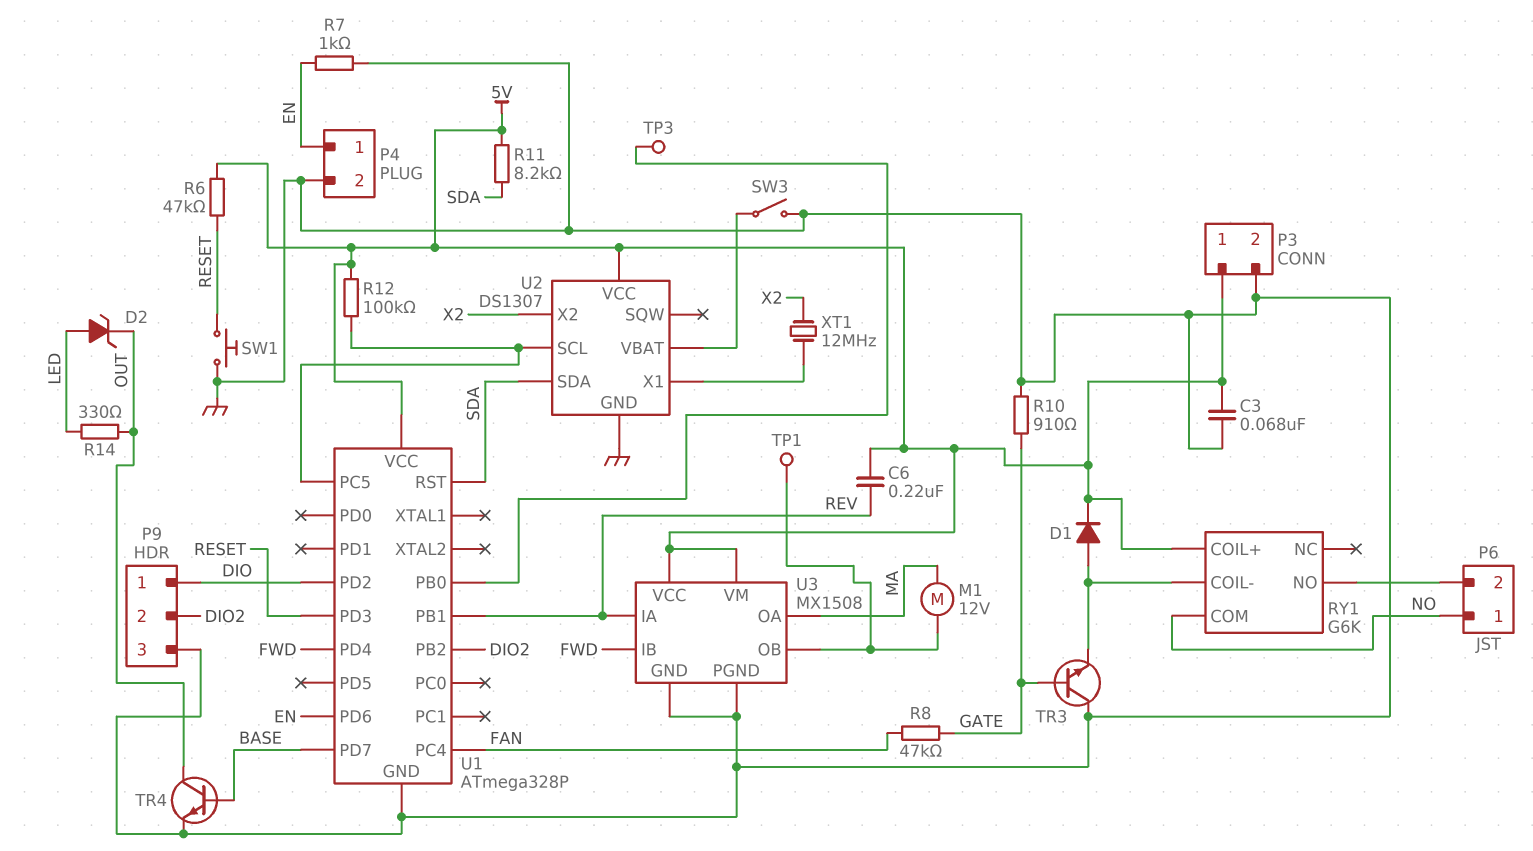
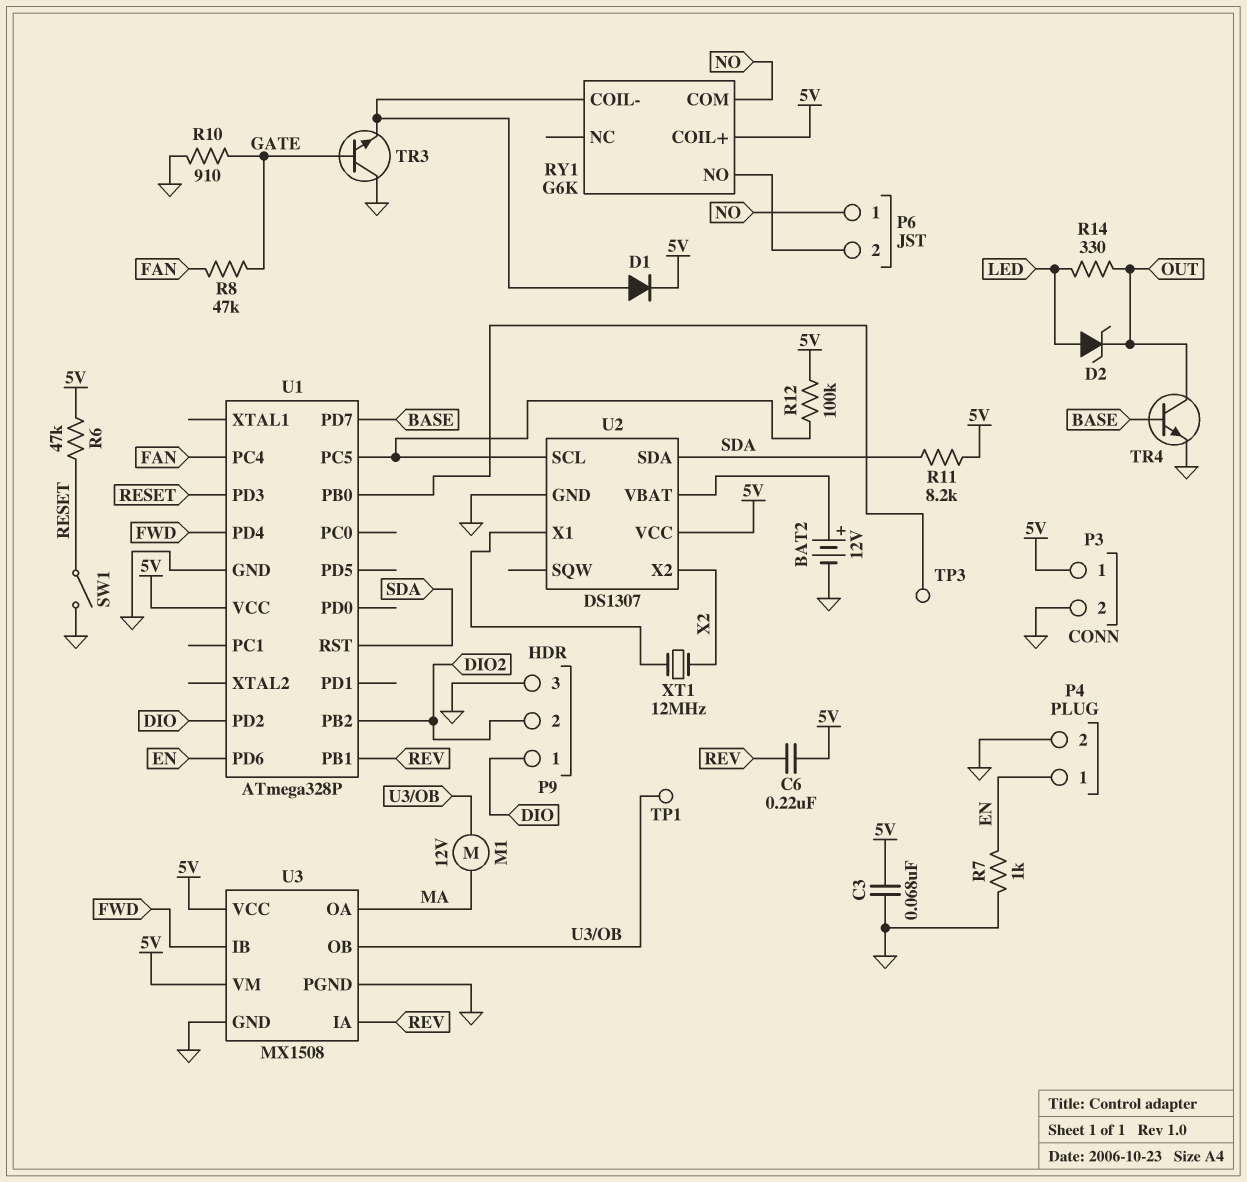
BAT2: none -> 12V (plus U2/VBAT, minus GND)
SW1: button (GND, RESET) -> switch (GND, RESET)
SW3: switch (GND, U2/VBAT) -> none

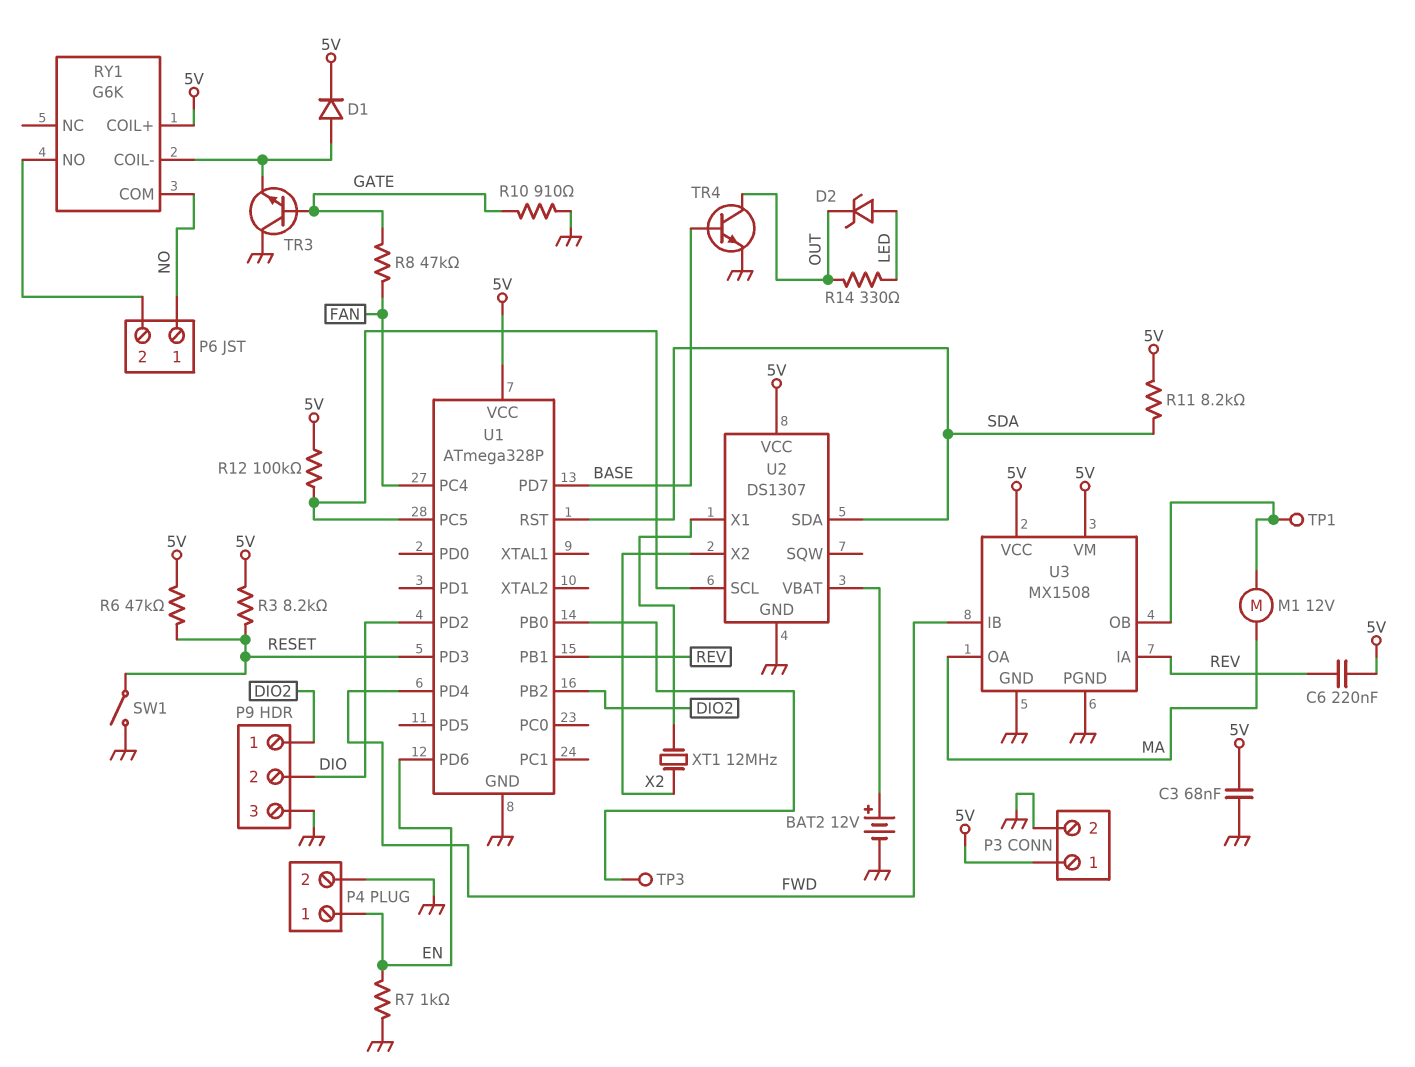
P9 pin 1: DIO -> DIO2
P9 pin 2: DIO2 -> DIO
R3: none -> 8.2k (5V, RESET)

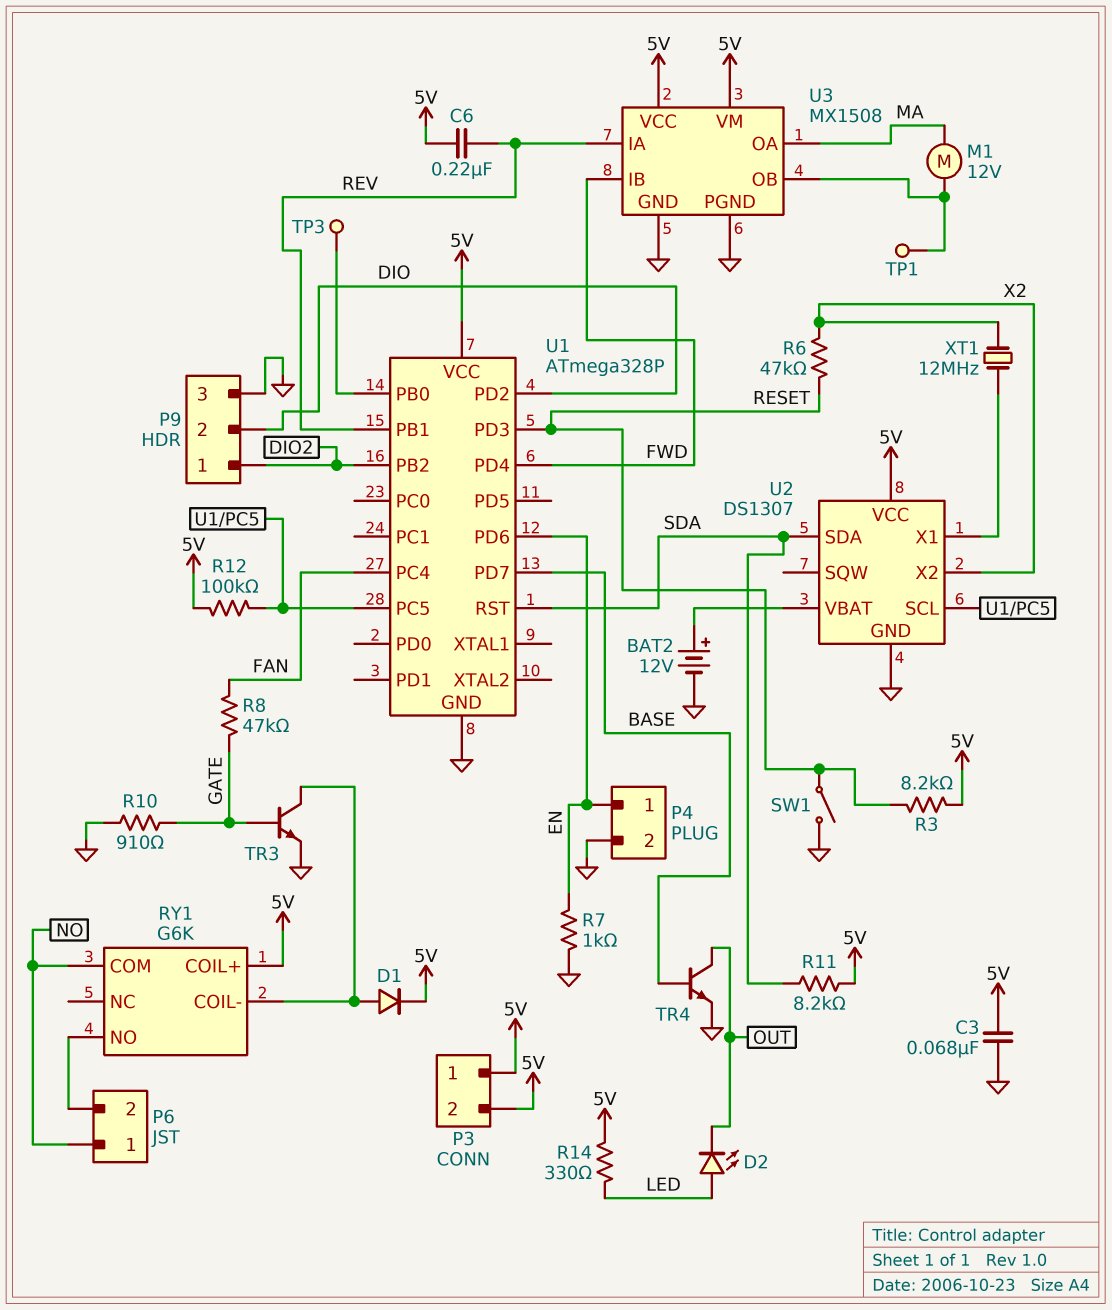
D2: zener (A LED, K OUT) -> LED (A LED, K OUT)
P3 pin 2: GND -> 5V
R6: 47k (5V, RESET) -> 47k (RESET, X2)
R14: 330 (LED, OUT) -> 330 (5V, LED)
TR3: NPN (B GATE, C GND, E RY1/COIL-) -> NPN (B GATE, C RY1/COIL-, E GND)

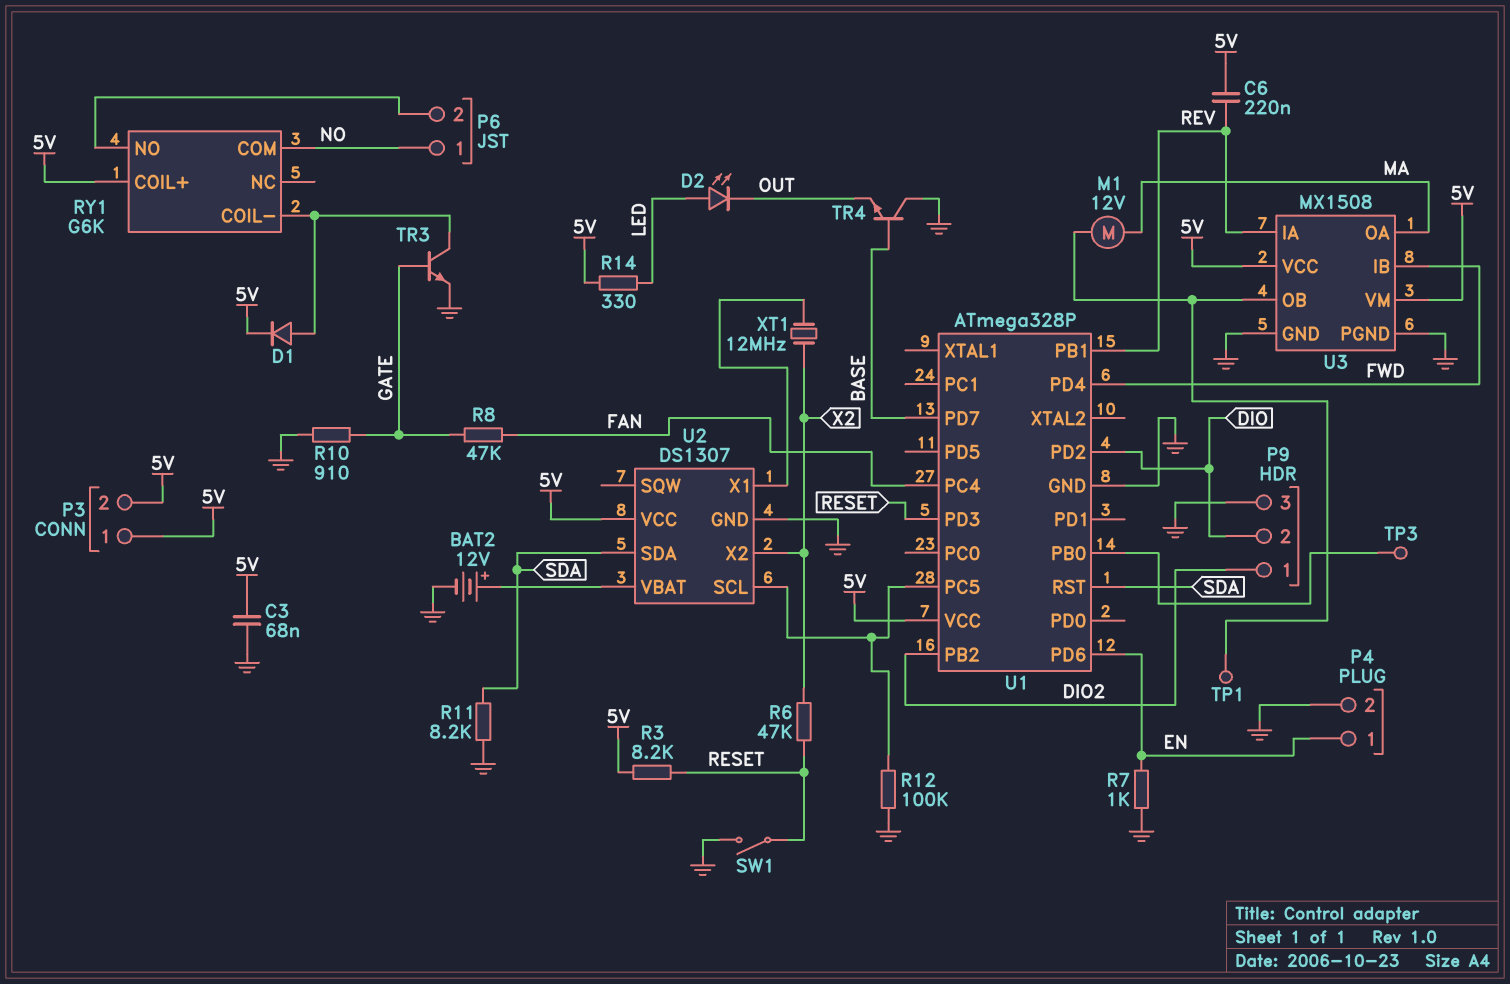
R11: 8.2k (5V, SDA) -> 8.2k (GND, SDA)
R12: 100k (5V, U1/PC5) -> 100k (GND, U1/PC5)
TR4: NPN (B BASE, C OUT, E GND) -> NPN (B BASE, C GND, E OUT)

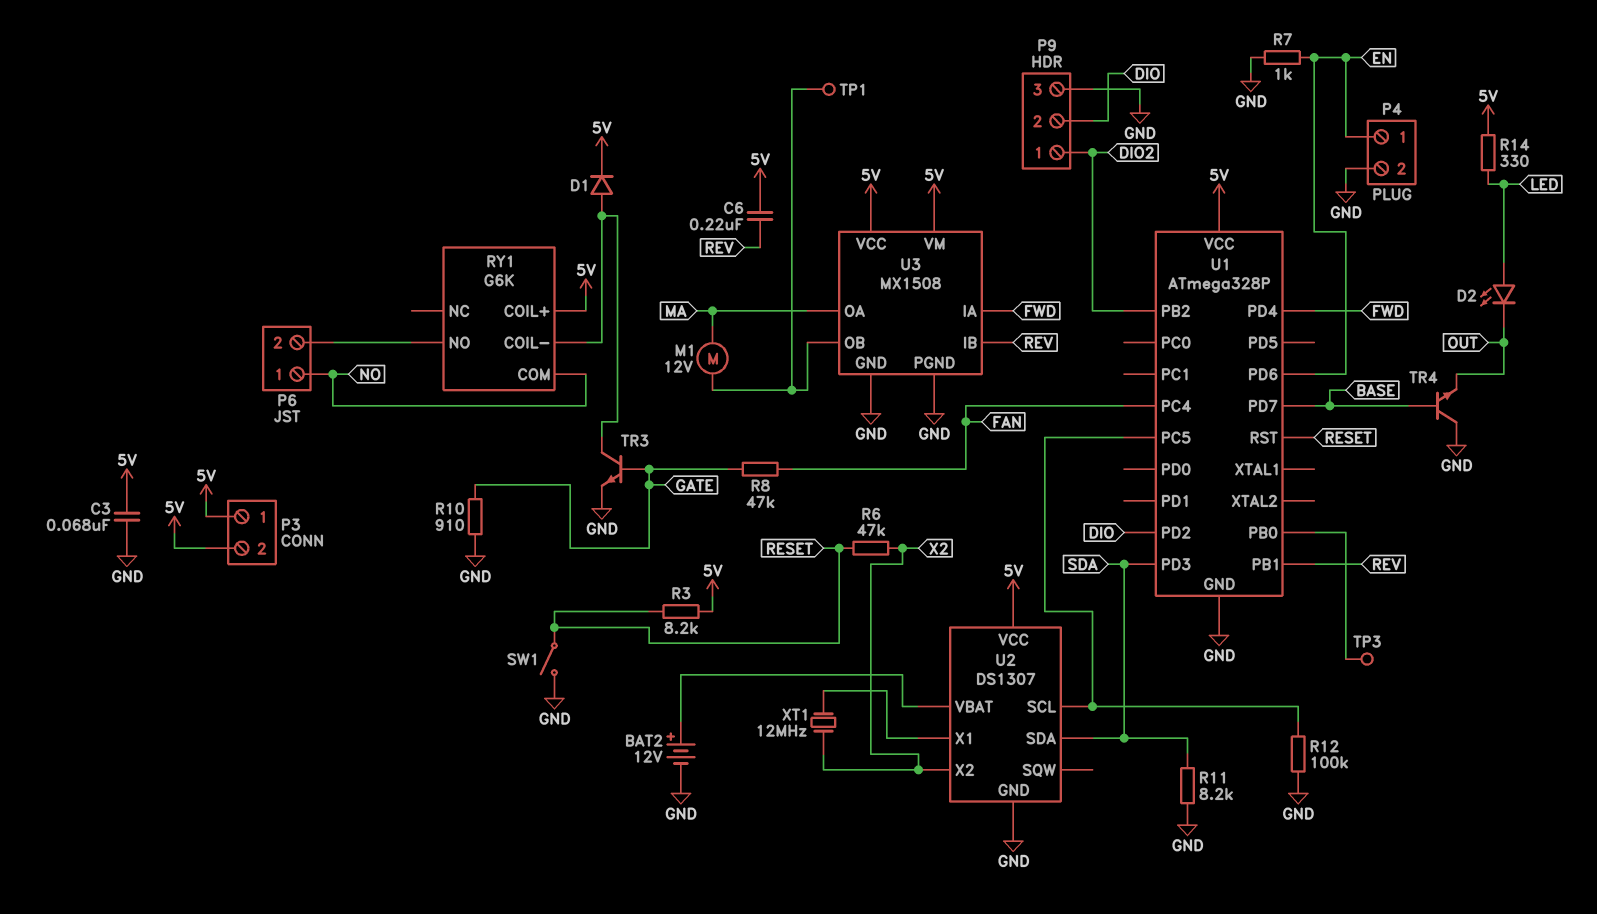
U1 pin PD3: RESET -> SDA
U1 pin RST: SDA -> RESET
U3 pin IA: REV -> FWD
U3 pin IB: FWD -> REV

